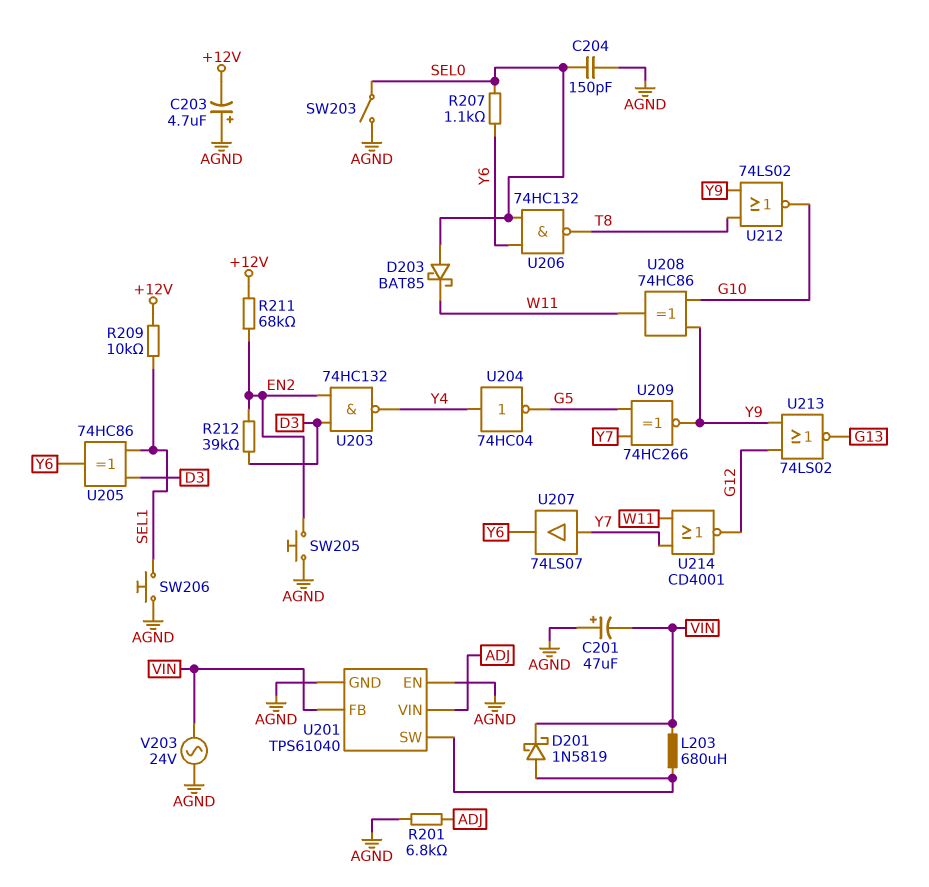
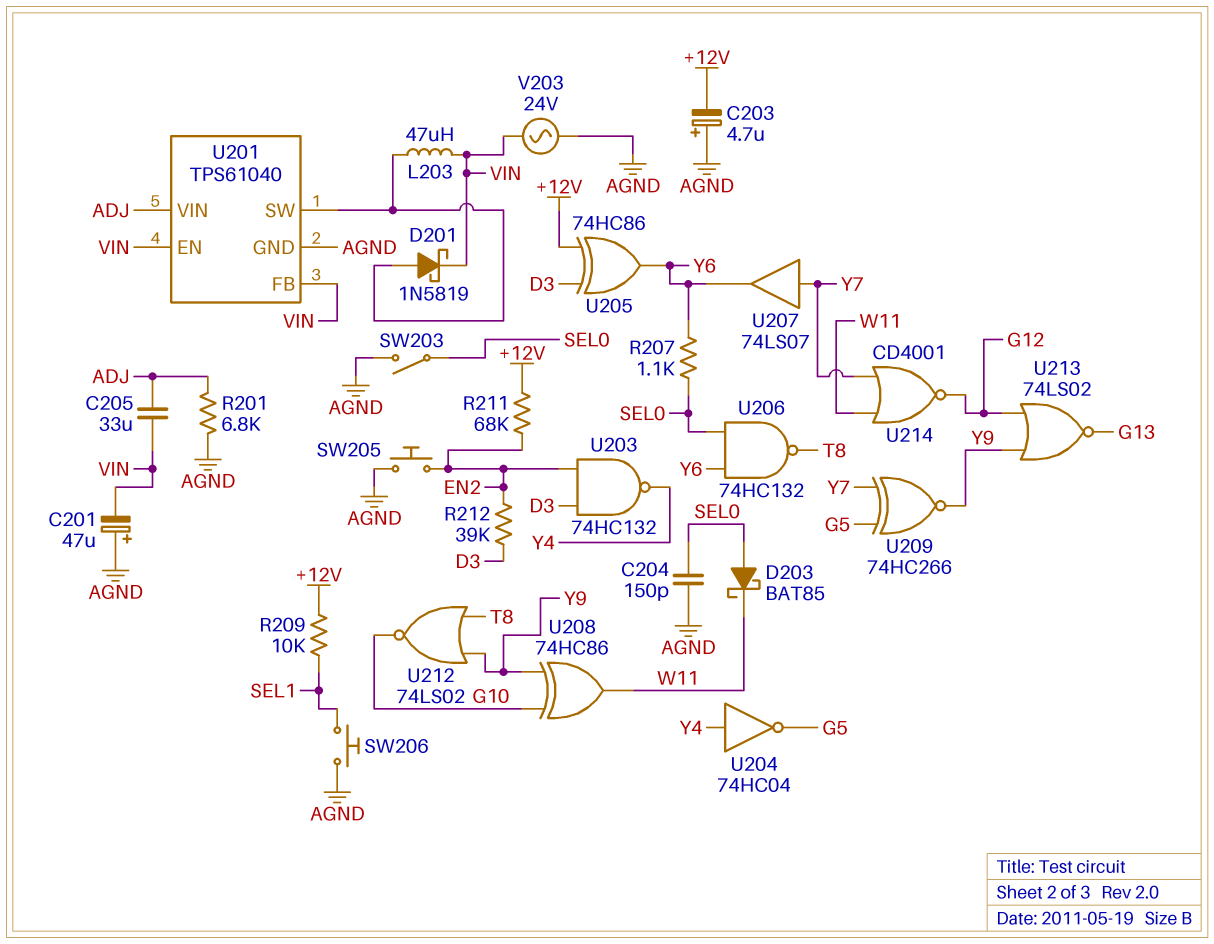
C205: none -> 33uF (ADJ, VIN)
L203: 680uH (U201/SW, VIN) -> 47uH (U201/SW, VIN)
U201 pin EN: AGND -> VIN
U205: XOR 74HC86 (in D3, in SEL1, out Y6) -> XOR 74HC86 (in +12V, in D3, out Y6)

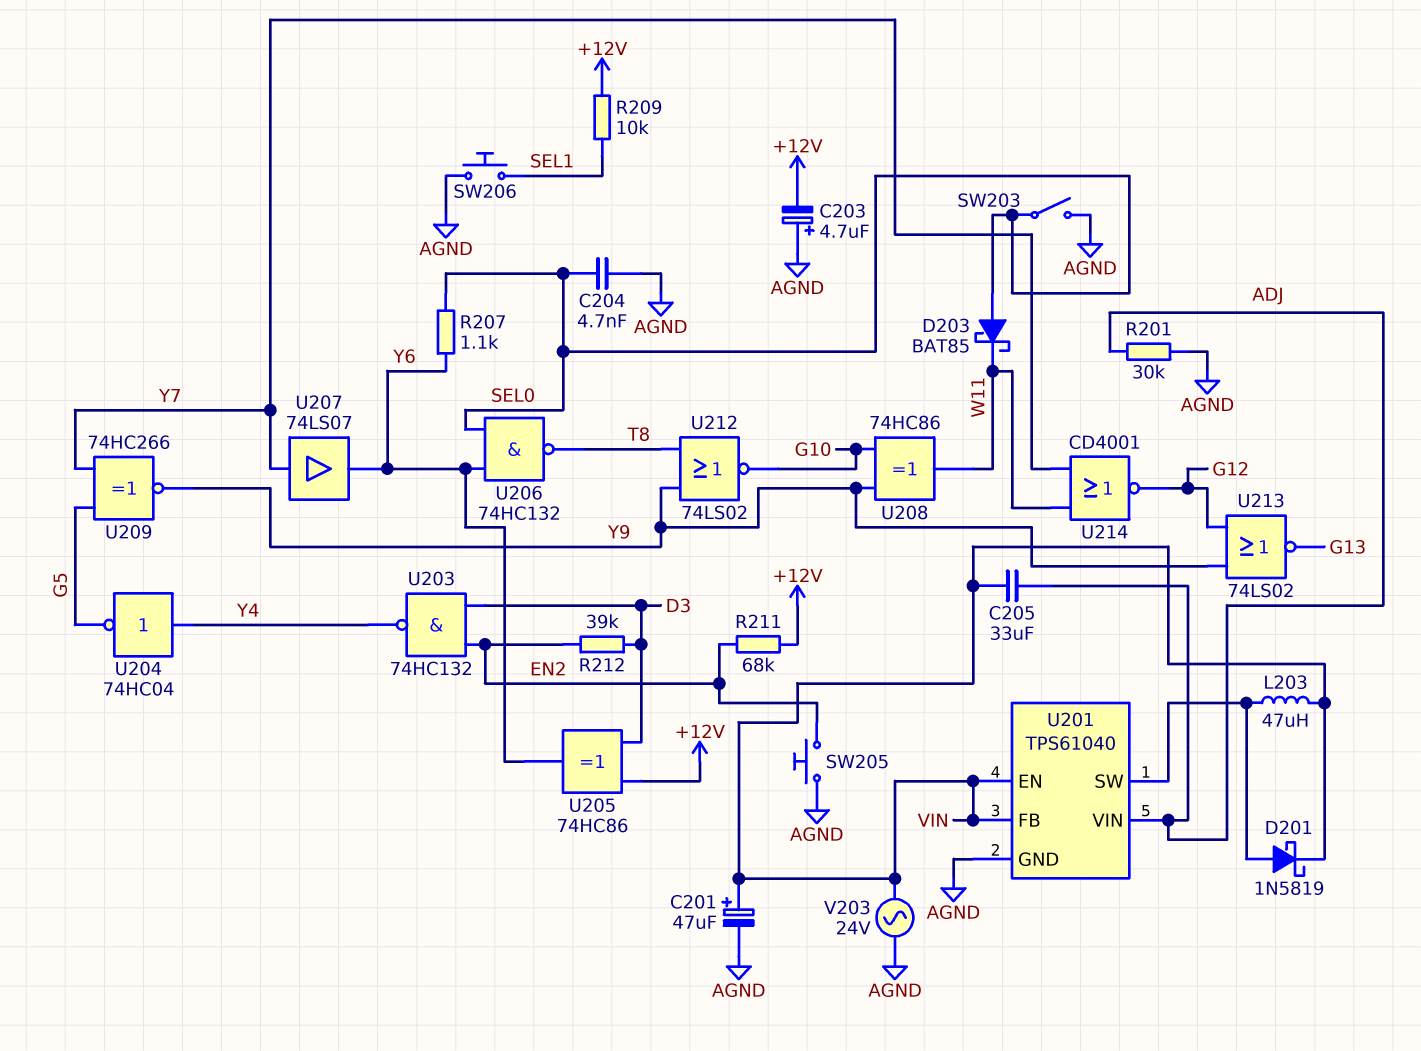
C201: 47uF (plus AGND, minus VIN) -> 47uF (plus VIN, minus AGND)
C204: 150pF (AGND, SEL0) -> 4.7nF (AGND, SEL0)
R201: 6.8k (ADJ, AGND) -> 30k (ADJ, AGND)

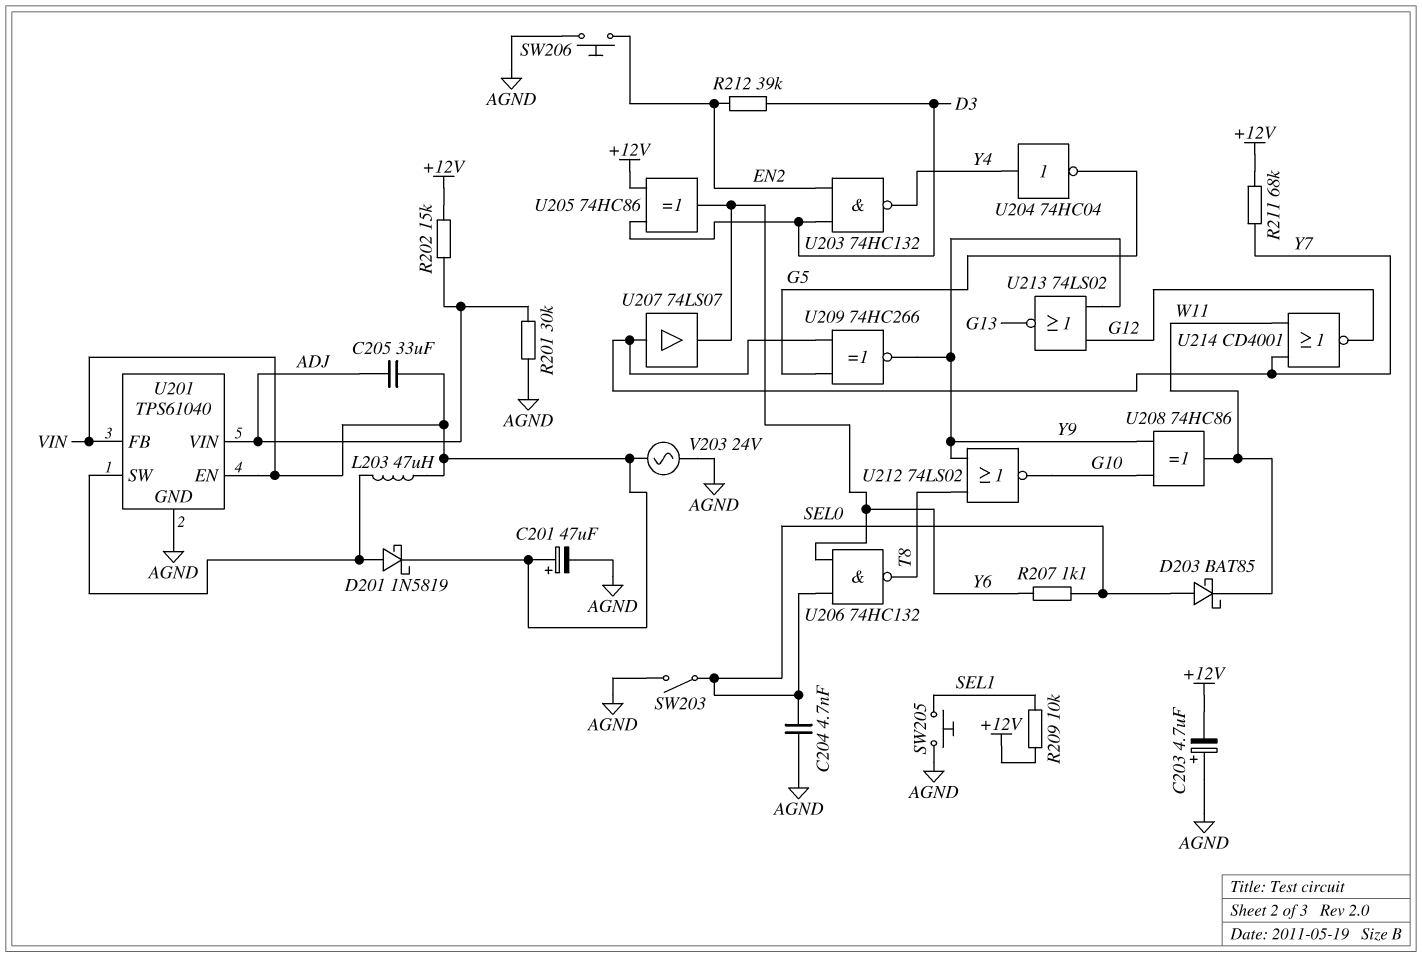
R202: none -> 15k (+12V, ADJ)
R211: 68k (+12V, EN2) -> 68k (+12V, Y7)
SW205: button (AGND, EN2) -> button (AGND, SEL1)
SW206: button (AGND, SEL1) -> button (AGND, EN2)

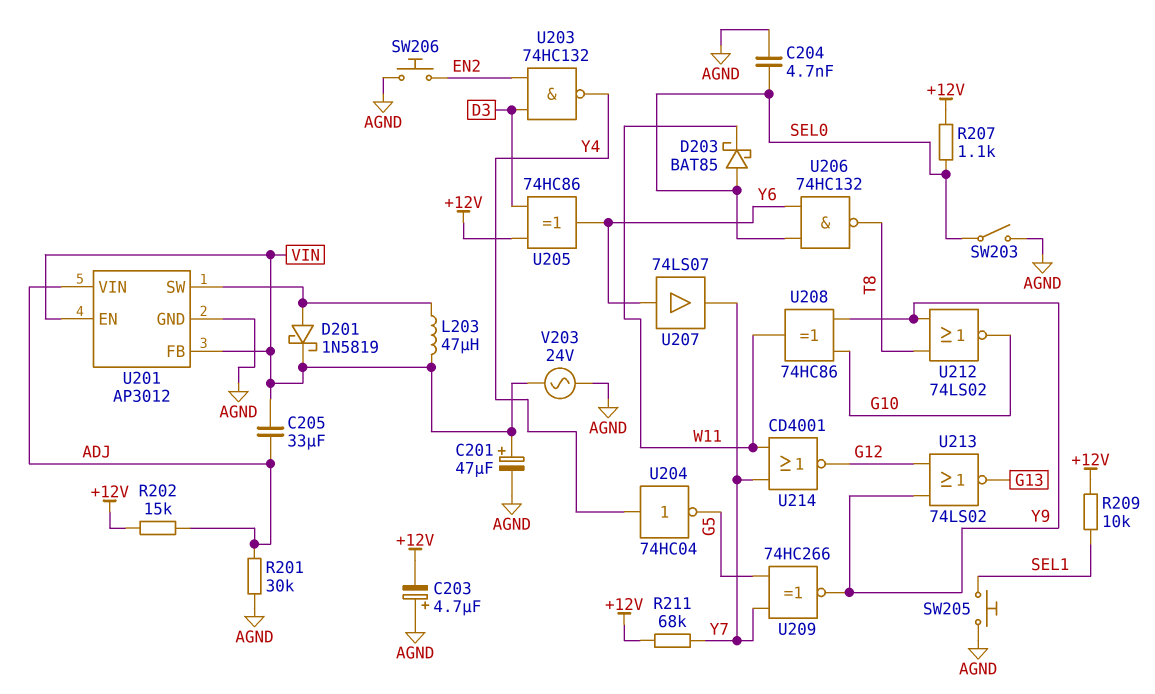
R207: 1.1k (SEL0, Y6) -> 1.1k (+12V, SEL0)
R212: 39k (D3, EN2) -> none
U201: TPS61040 -> AP3012
U207: buffer 74LS07 (in Y7, out Y6) -> buffer 74LS07 (in Y6, out Y7)

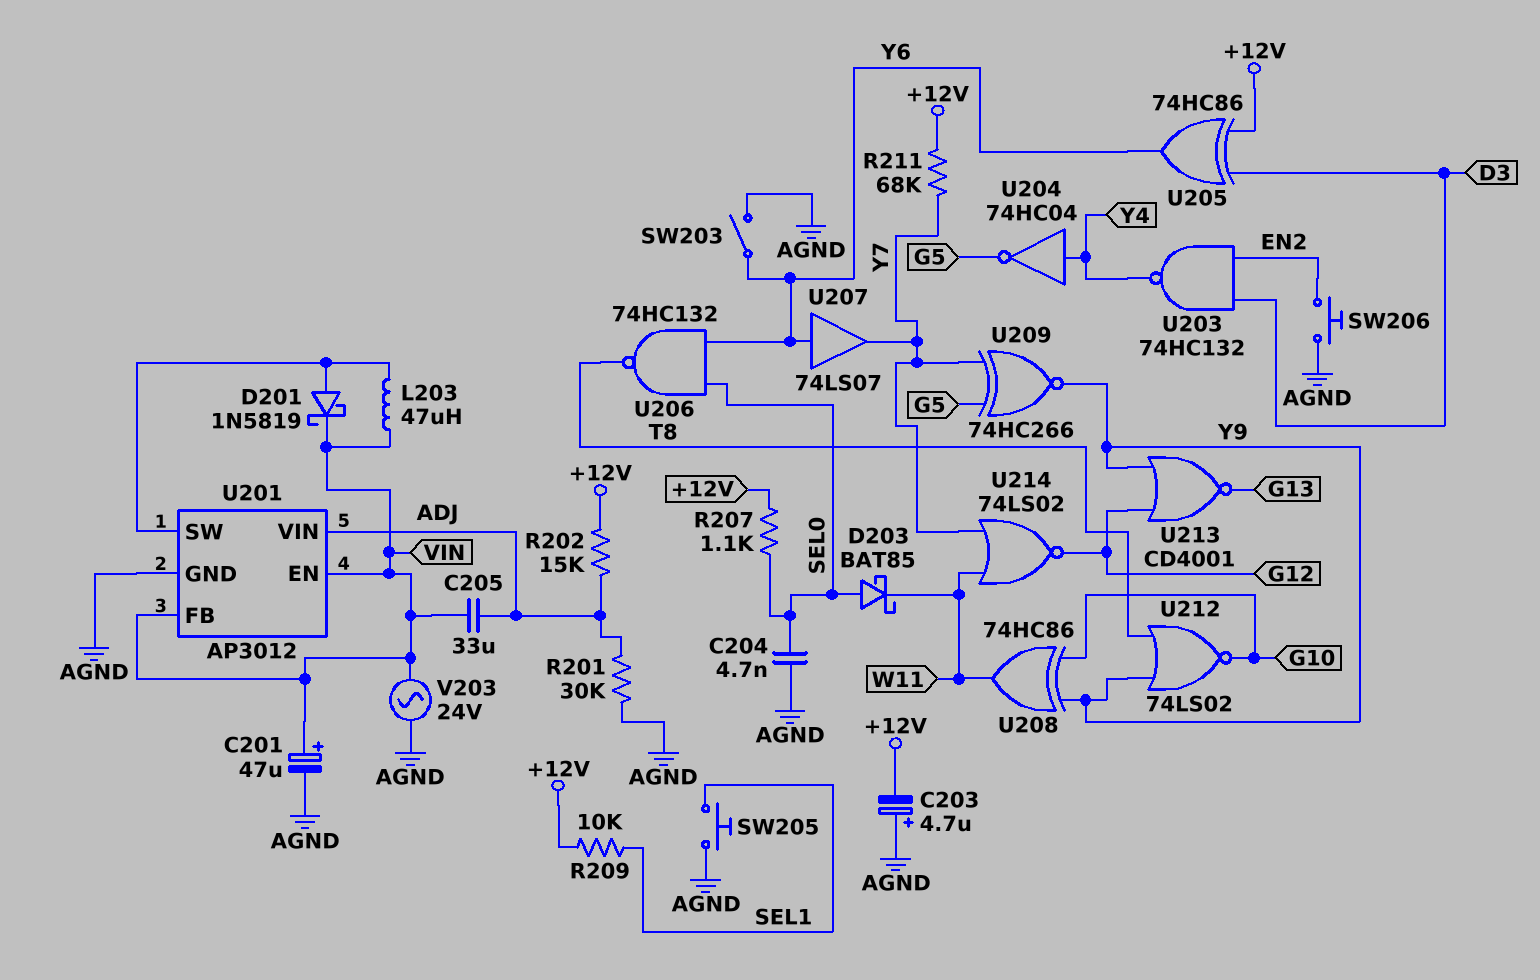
SW203: switch (AGND, SEL0) -> switch (AGND, Y6)
U213: NOR 74LS02 (in G12, in Y9, out G13) -> NOR CD4001 (in G12, in Y9, out G13)
U214: NOR CD4001 (in W11, in Y7, out G12) -> NOR 74LS02 (in W11, in Y7, out G12)

